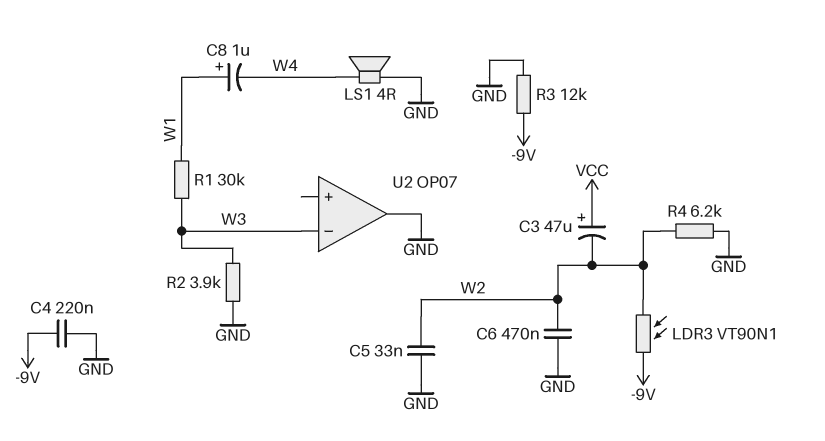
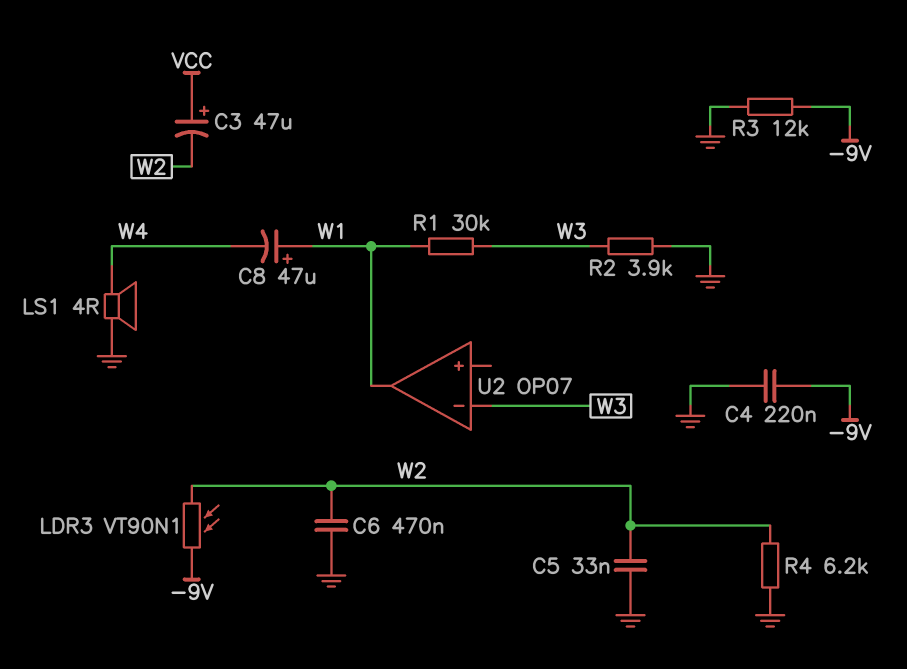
C8: 1uF (plus W1, minus W4) -> 47uF (plus W1, minus W4)
U2 pin out: GND -> W1

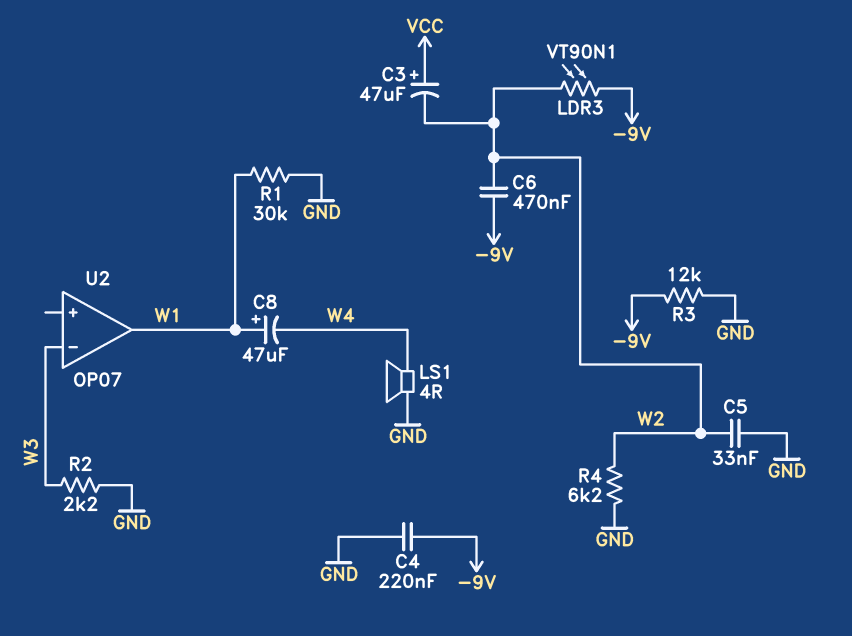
C6: 470nF (GND, W2) -> 470nF (-9V, W2)
R1: 30k (W1, W3) -> 30k (GND, W1)
R2: 3.9k (GND, W3) -> 2.2k (GND, W3)

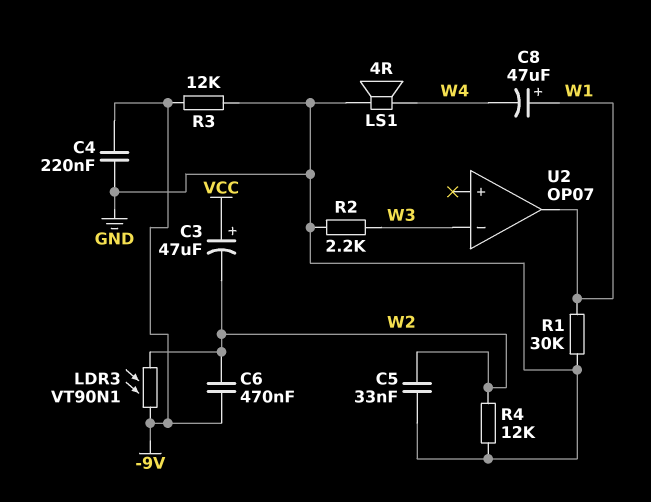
R4: 6.2k (GND, W2) -> 12k (GND, W2)

